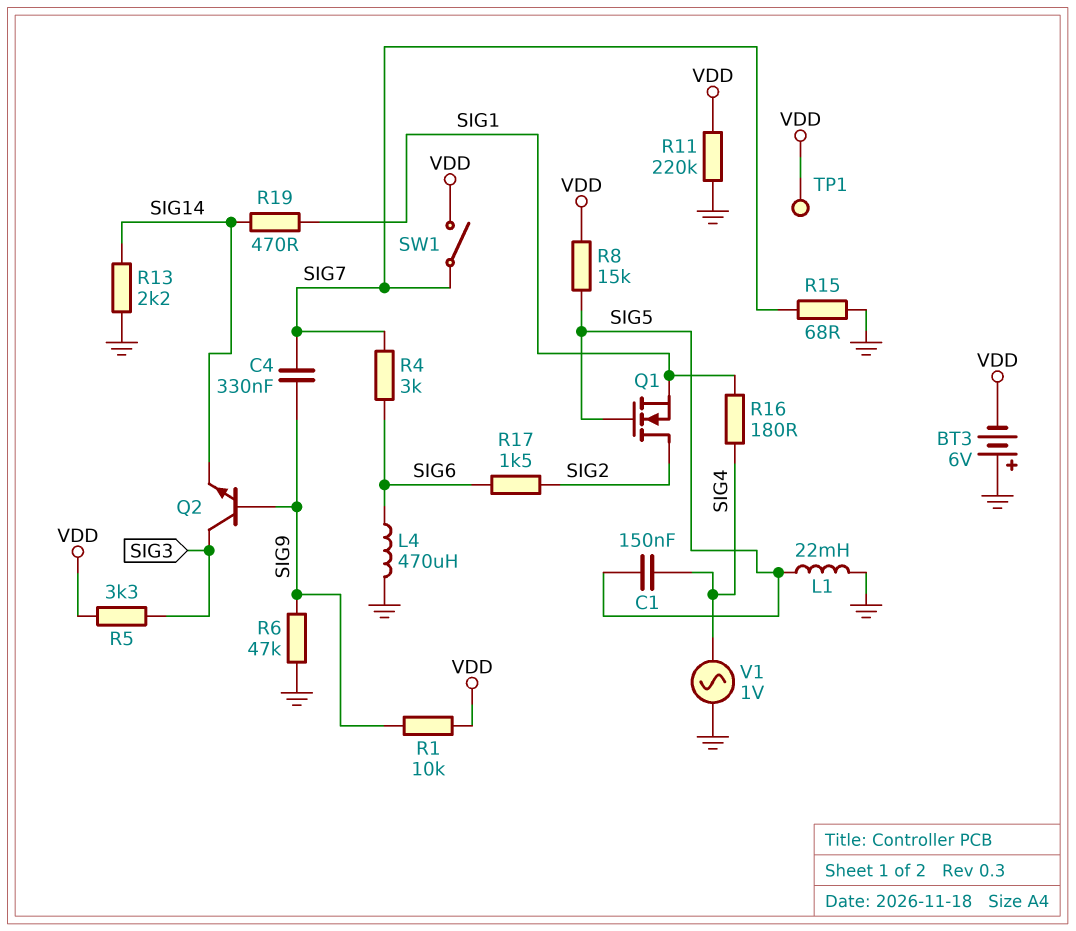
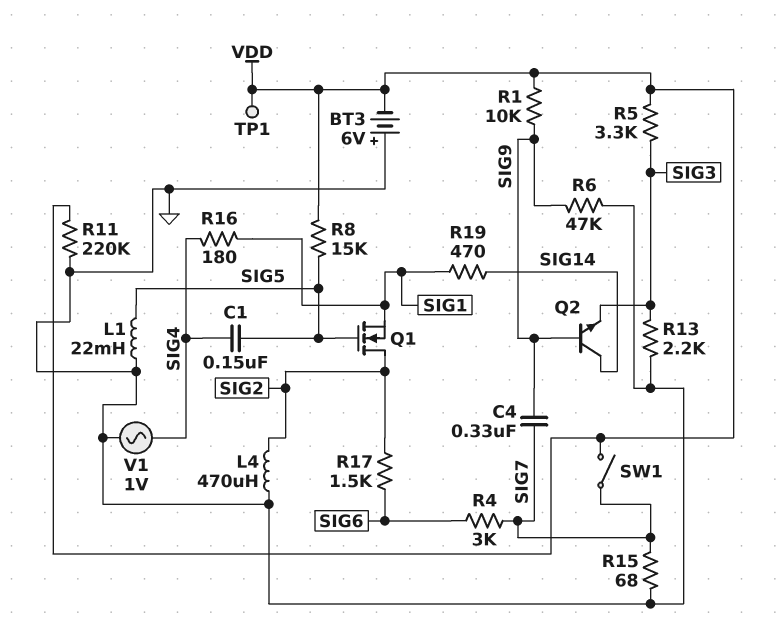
L4: 470uH (GND, SIG6) -> 470uH (GND, SIG2)
Q2: NPN (B SIG9, C SIG3, E SIG14) -> NPN (B SIG9, C SIG14, E SIG3)
R13: 2.2k (GND, SIG14) -> 2.2k (GND, SIG3)

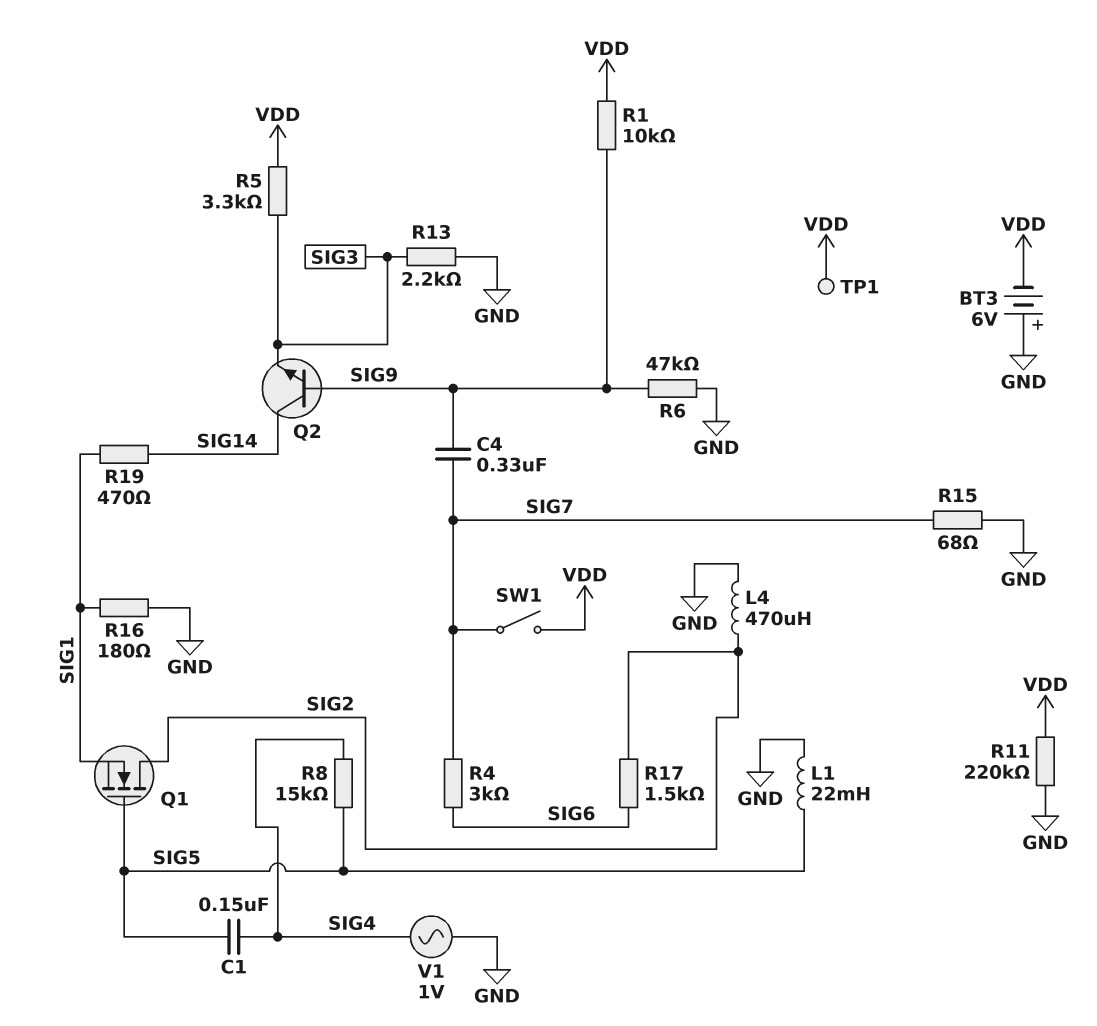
R8: 15k (SIG5, VDD) -> 15k (SIG4, SIG5)
R16: 180 (SIG1, SIG4) -> 180 (GND, SIG1)

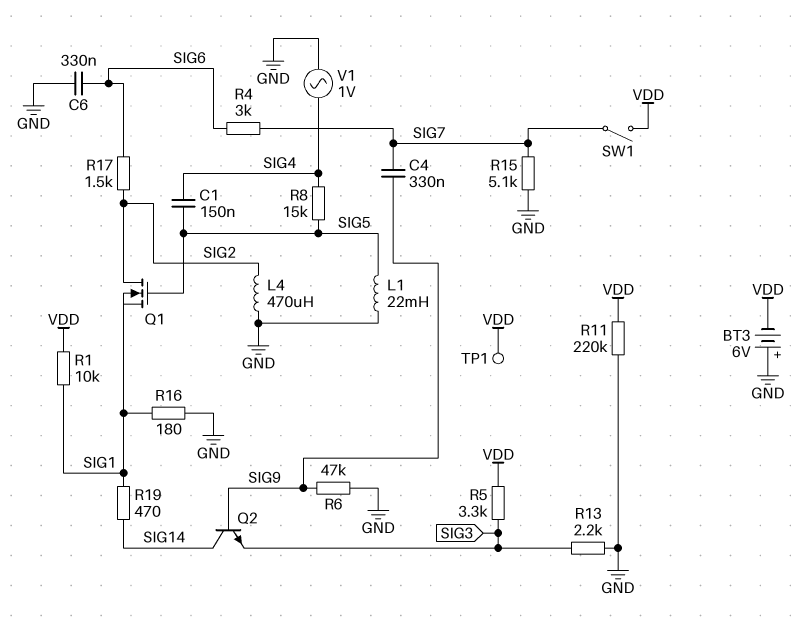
C6: none -> 330nF (GND, SIG6)
R1: 10k (SIG9, VDD) -> 10k (SIG1, VDD)
R15: 68 (GND, SIG7) -> 5.1k (GND, SIG7)

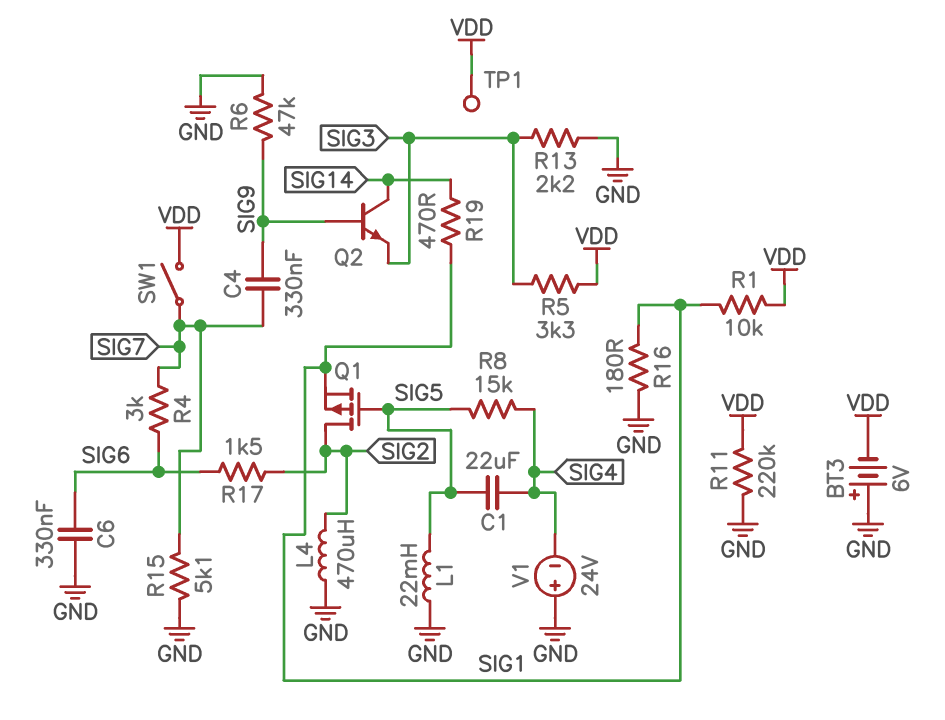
C1: 150nF (SIG4, SIG5) -> 22uF (SIG4, SIG5)
Q1: NMOS (G SIG5, D SIG2, S SIG1) -> PMOS (G SIG5, D SIG2, S SIG1)
V1: AC 1V (GND, SIG4) -> 24V (plus GND, minus SIG4)

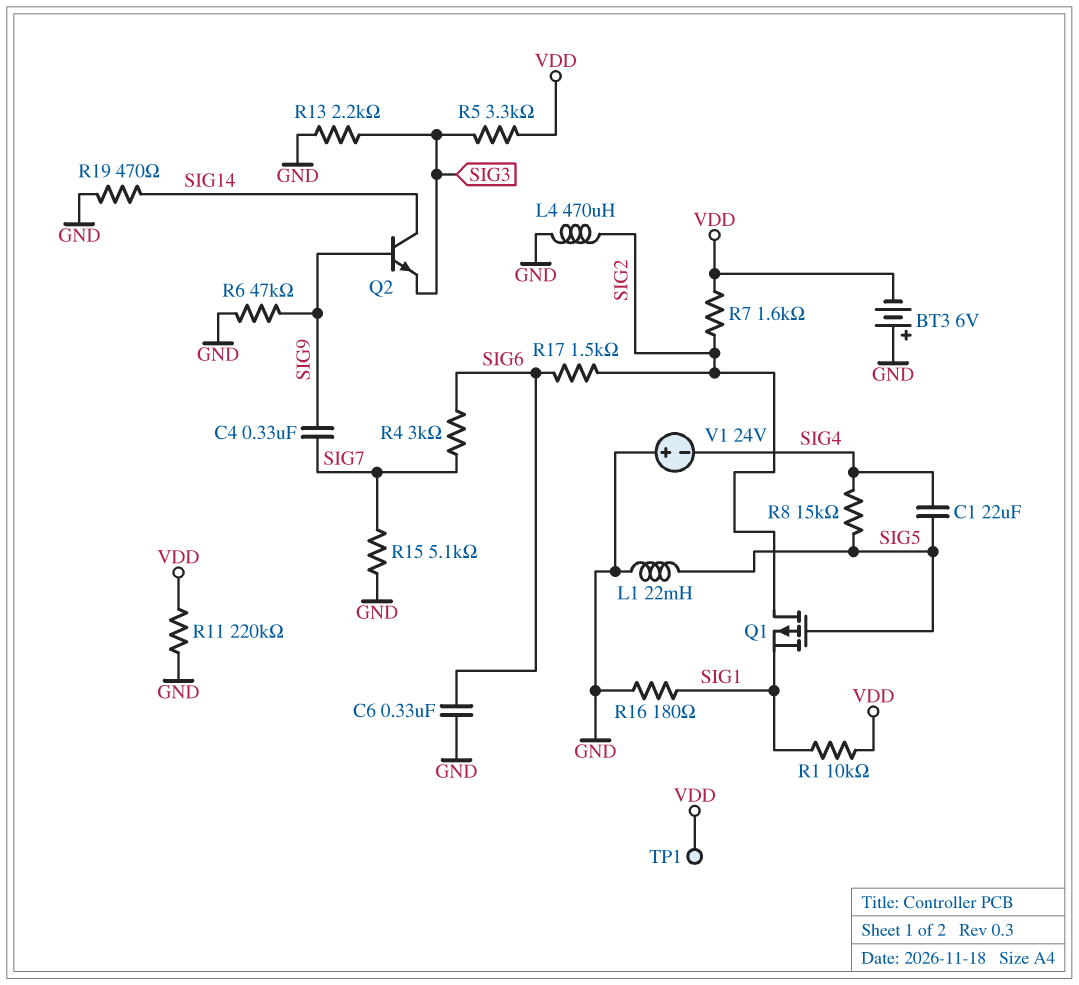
R7: none -> 1.6k (SIG2, VDD)
R19: 470 (SIG1, SIG14) -> 470 (GND, SIG14)
SW1: switch (SIG7, VDD) -> none

